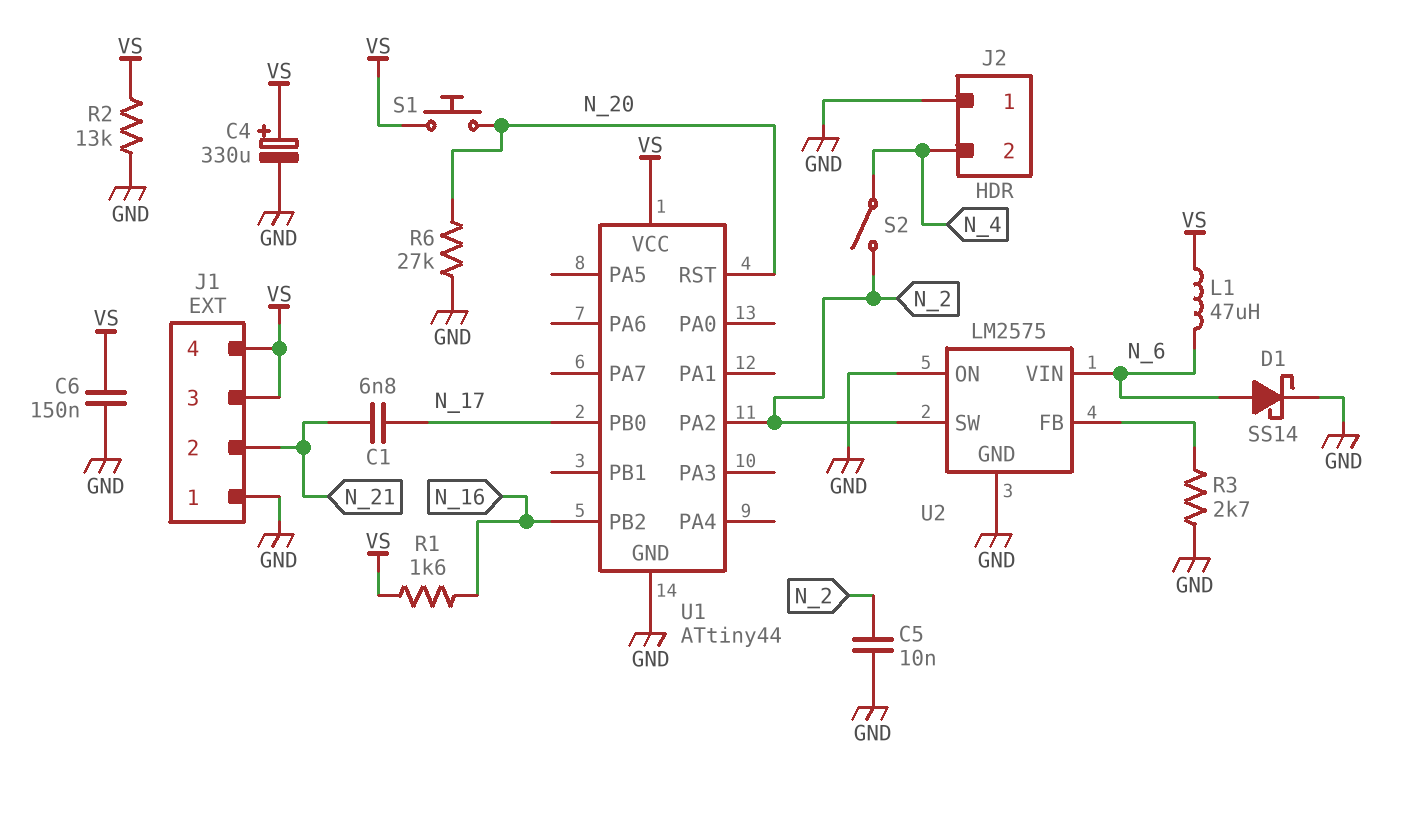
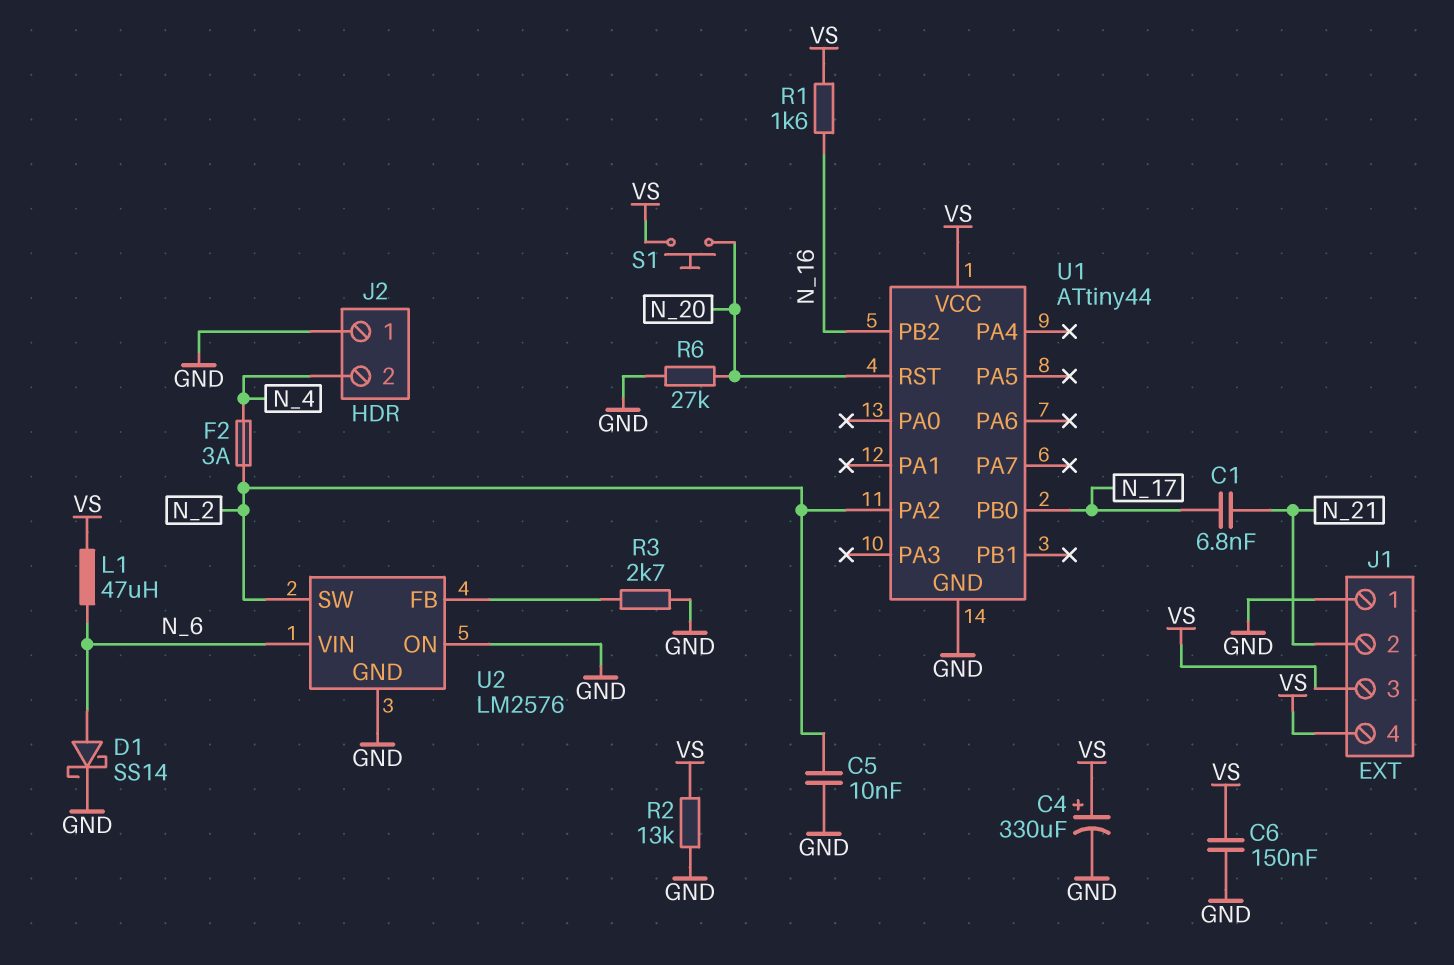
F2: none -> 3A (N_2, N_4)
S2: switch (N_2, N_4) -> none
U2: LM2575 -> LM2576

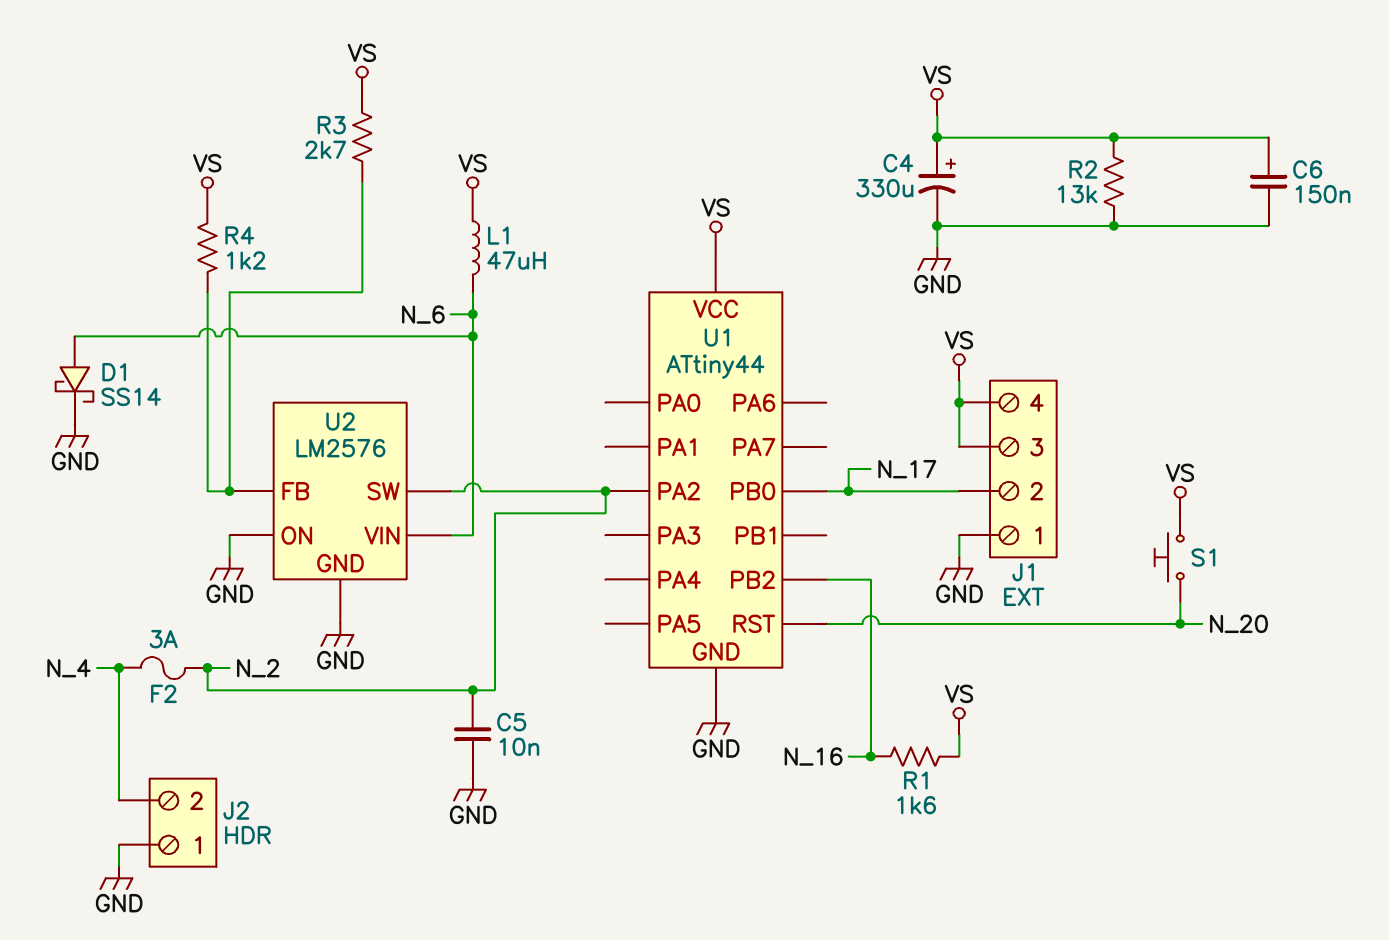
C1: 6.8nF (N_17, N_21) -> none
J1 pin 2: N_21 -> N_17
R3: 2.7k (GND, U2/FB) -> 2.7k (U2/FB, VS)
R4: none -> 1.2k (U2/FB, VS)
R6: 27k (GND, N_20) -> none

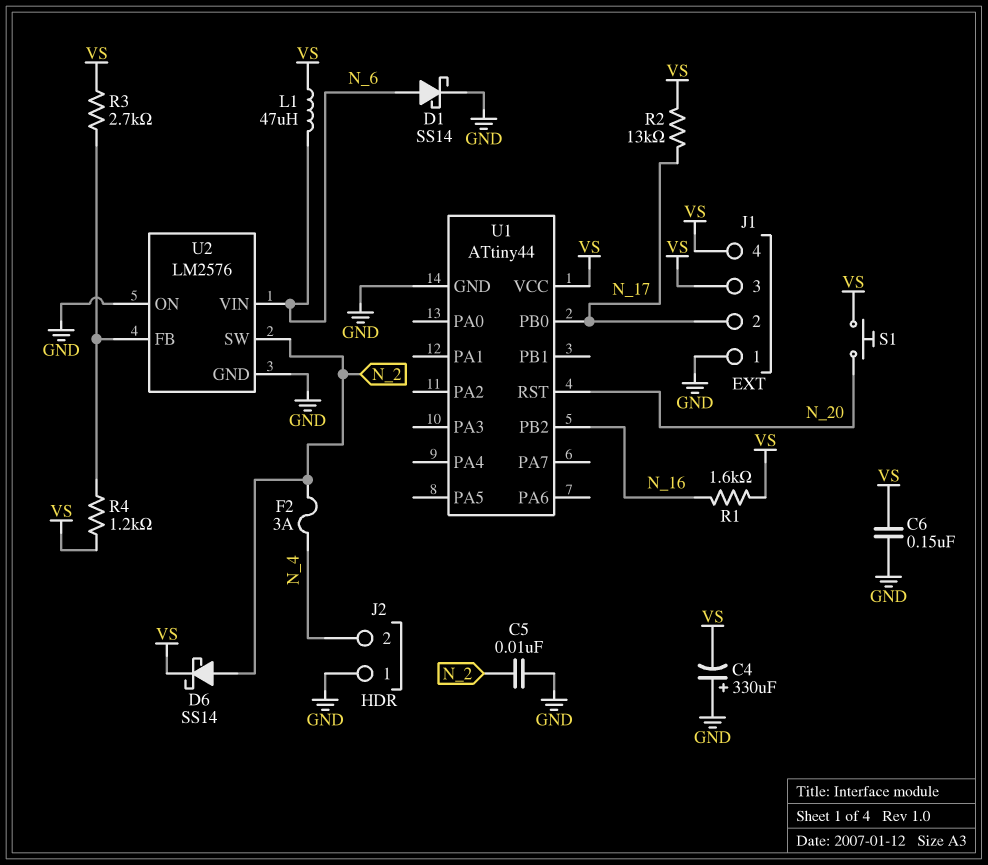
C4: 330uF (plus VS, minus GND) -> 330uF (plus GND, minus VS)
D6: none -> schottky SS14 (A N_2, K VS)
R2: 13k (GND, VS) -> 13k (N_17, VS)
U1 pin PA2: N_2 -> none

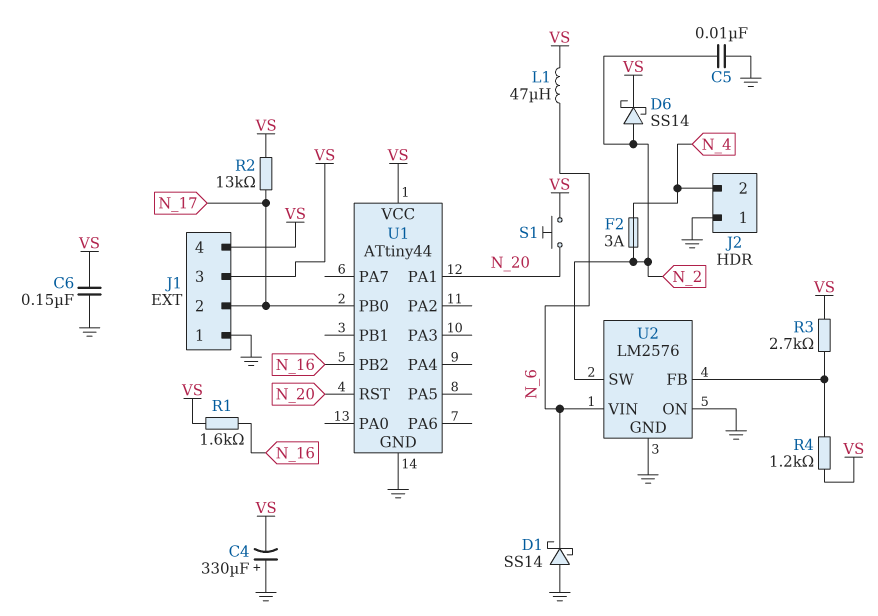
D1: schottky SS14 (A N_6, K GND) -> schottky SS14 (A GND, K N_6)
U1 pin PA1: none -> N_20

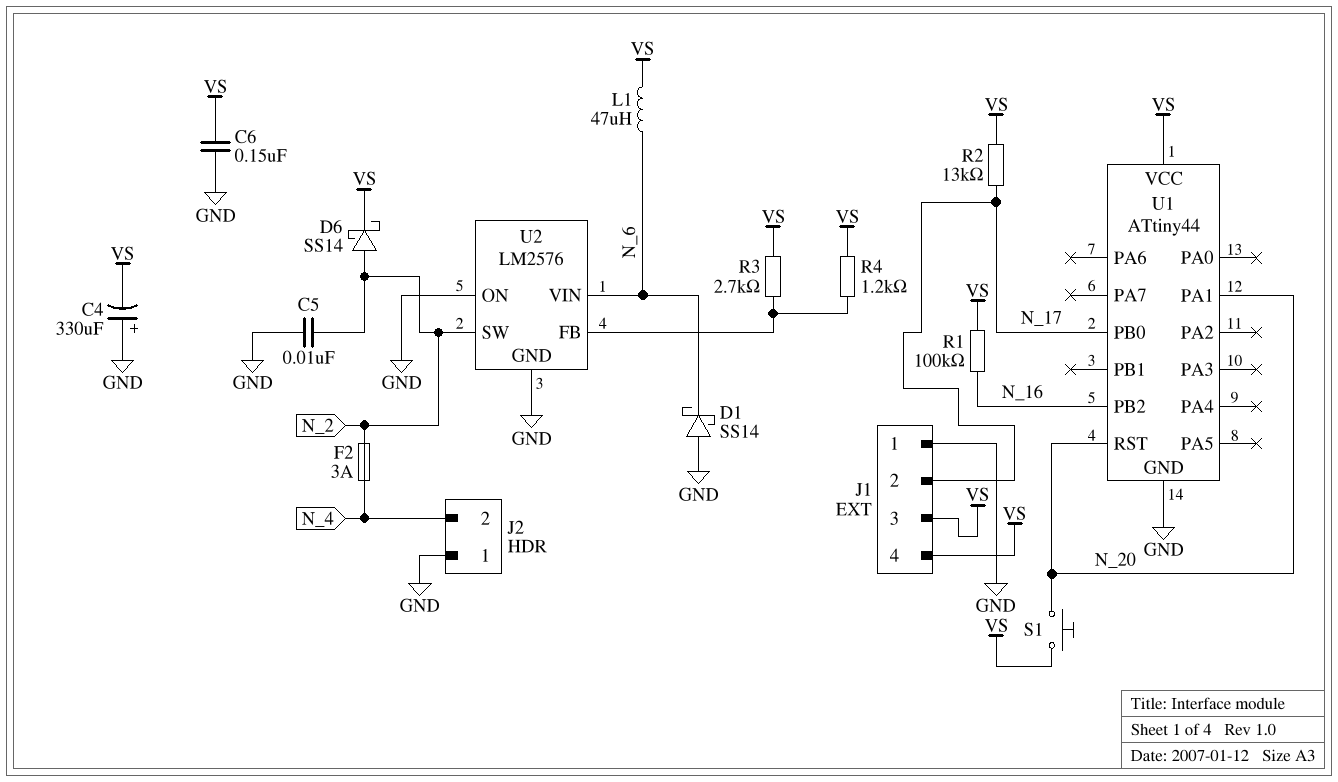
R1: 1.6k (N_16, VS) -> 100k (N_16, VS)

